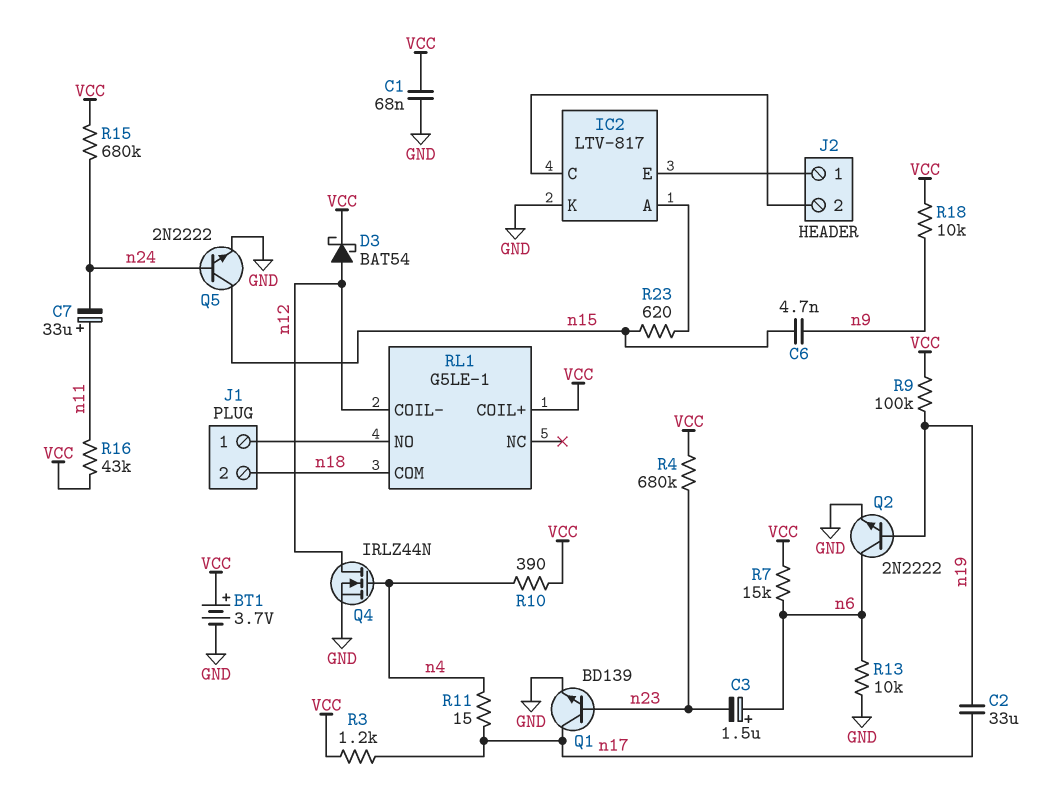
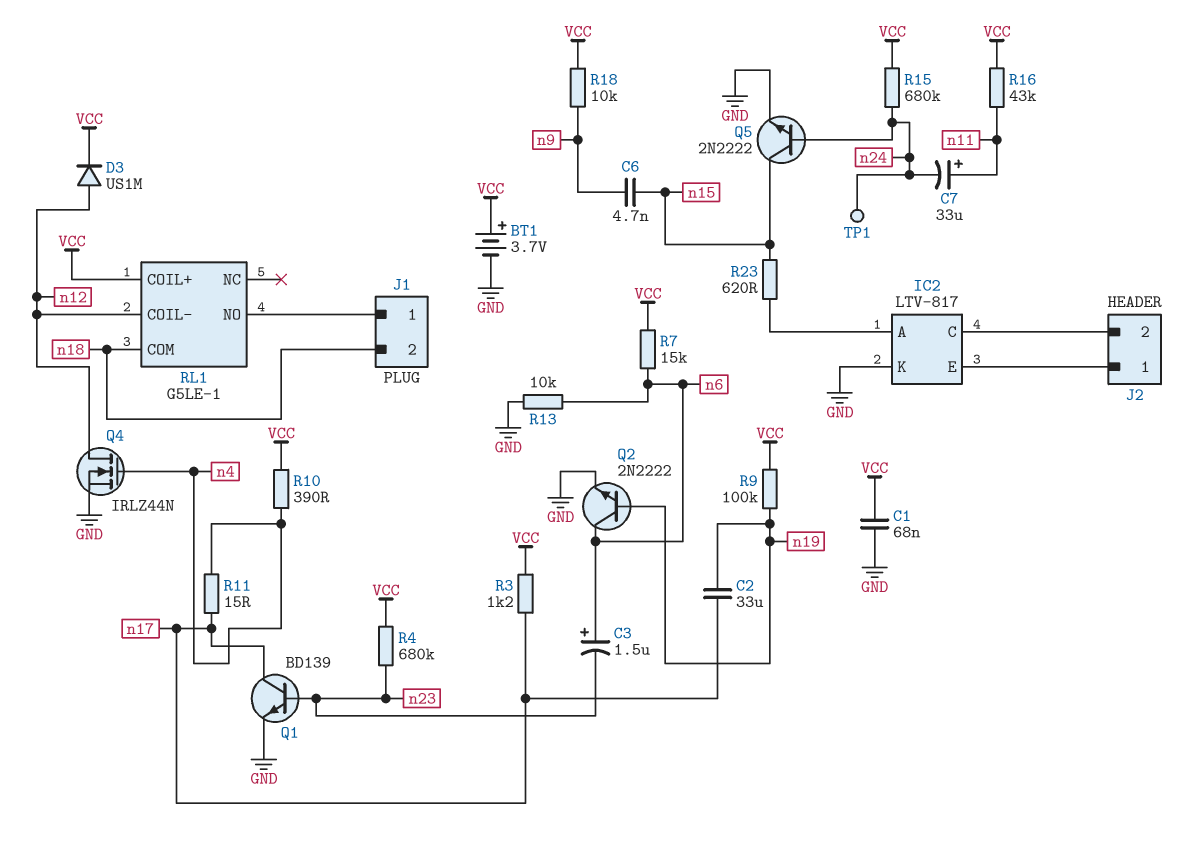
D3: schottky BAT54 (A n12, K VCC) -> diode US1M (A n12, K VCC)
TP1: none -> test point (n24)

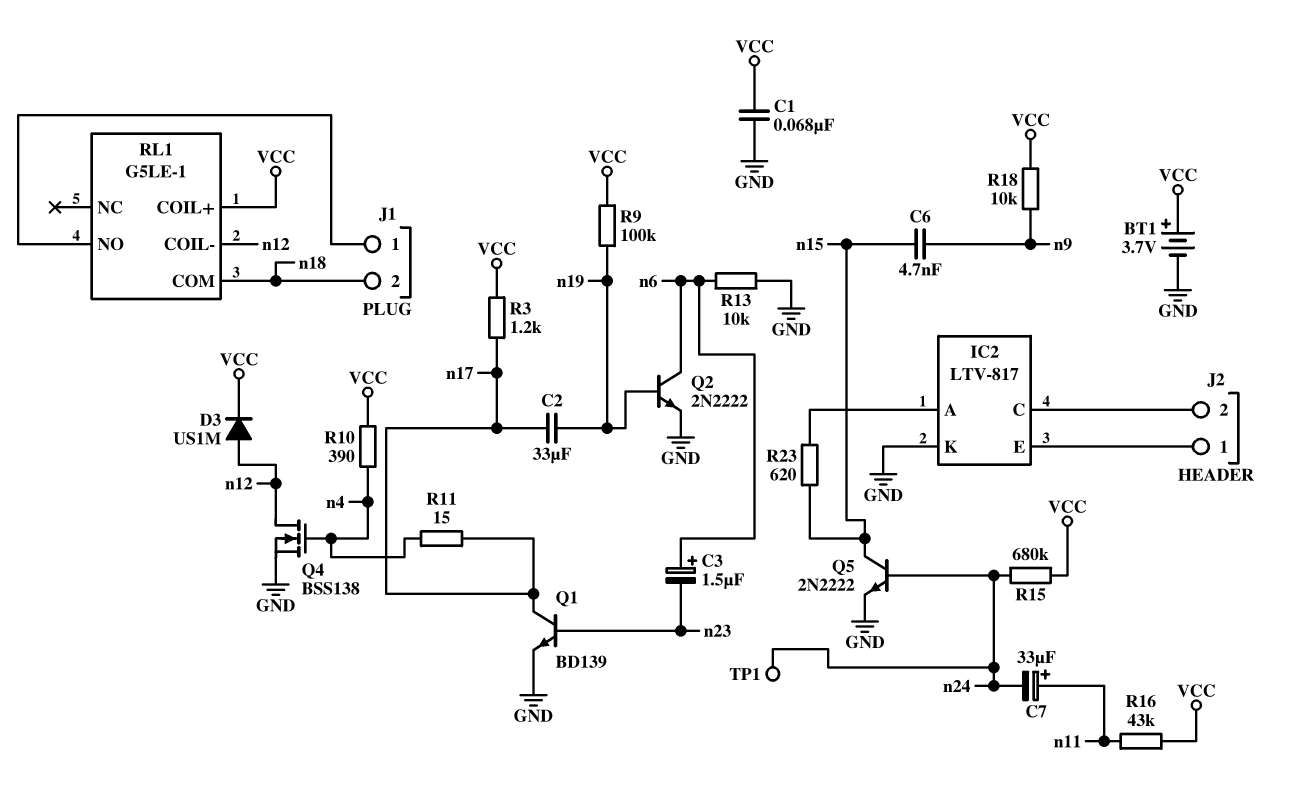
Q4: NMOS IRLZ44N (G n4, D n12, S GND) -> NMOS BSS138 (G n4, D n12, S GND)
R4: 680k (VCC, n23) -> none
R7: 15k (VCC, n6) -> none

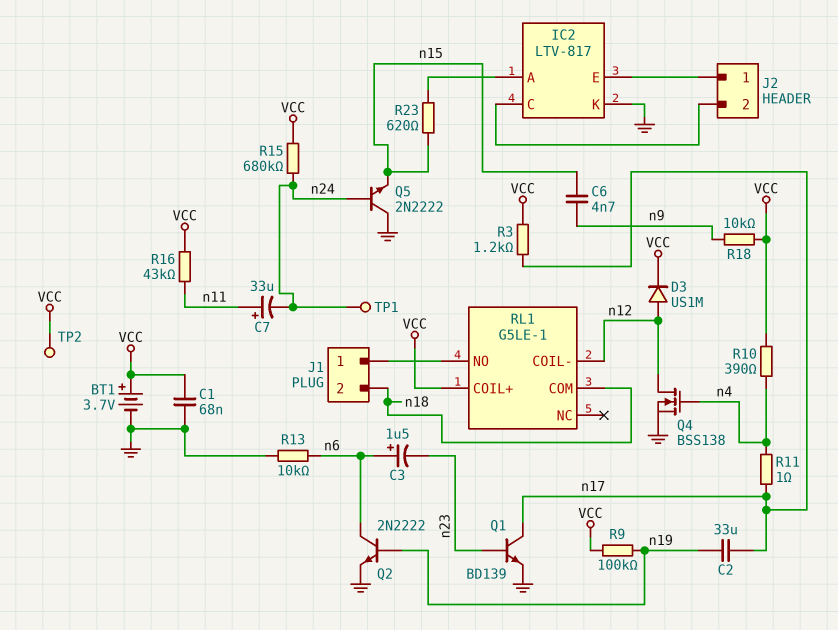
Q5: NPN 2N2222 (B n24, C n15, E GND) -> NPN 2N2222 (B n24, C GND, E n15)
R11: 15 (n4, n17) -> 1 (n4, n17)
TP2: none -> test point (VCC)

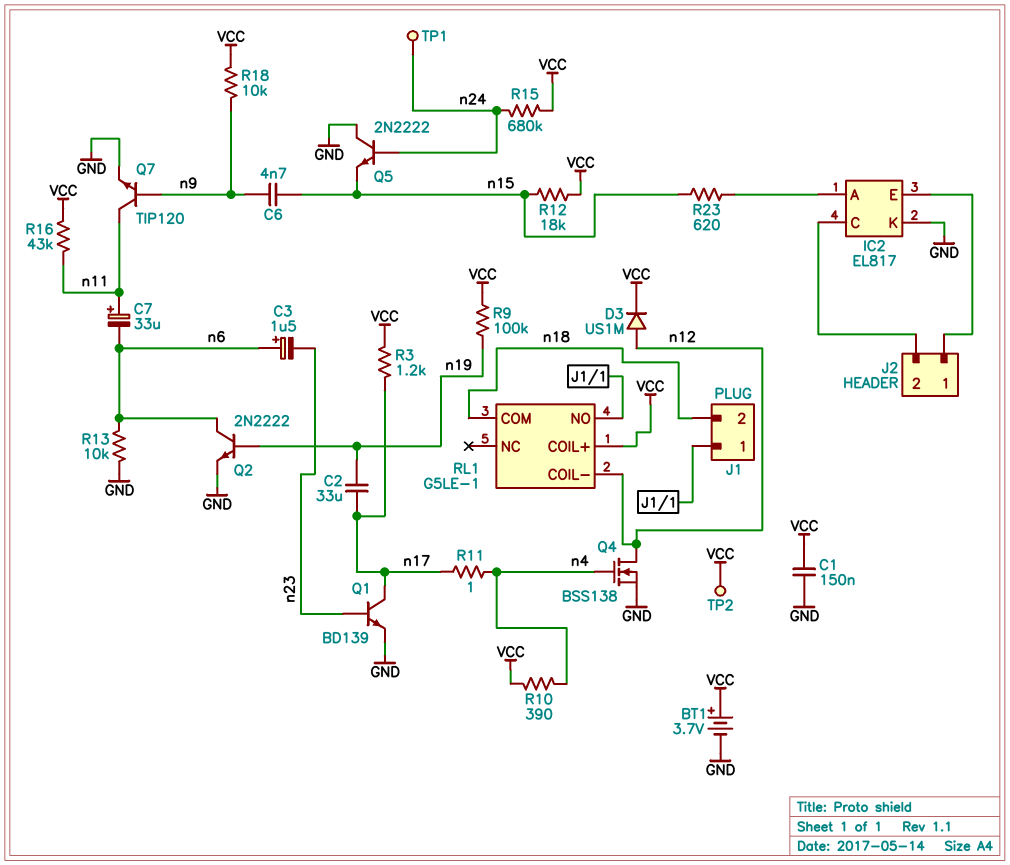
C1: 68nF (GND, VCC) -> 150nF (GND, VCC)
C7: 33uF (plus n11, minus n24) -> 33uF (plus n11, minus n6)
IC2: LTV-817 -> EL817
Q7: none -> NPN TIP120 (B n9, C n11, E GND)
R12: none -> 18k (VCC, n15)

